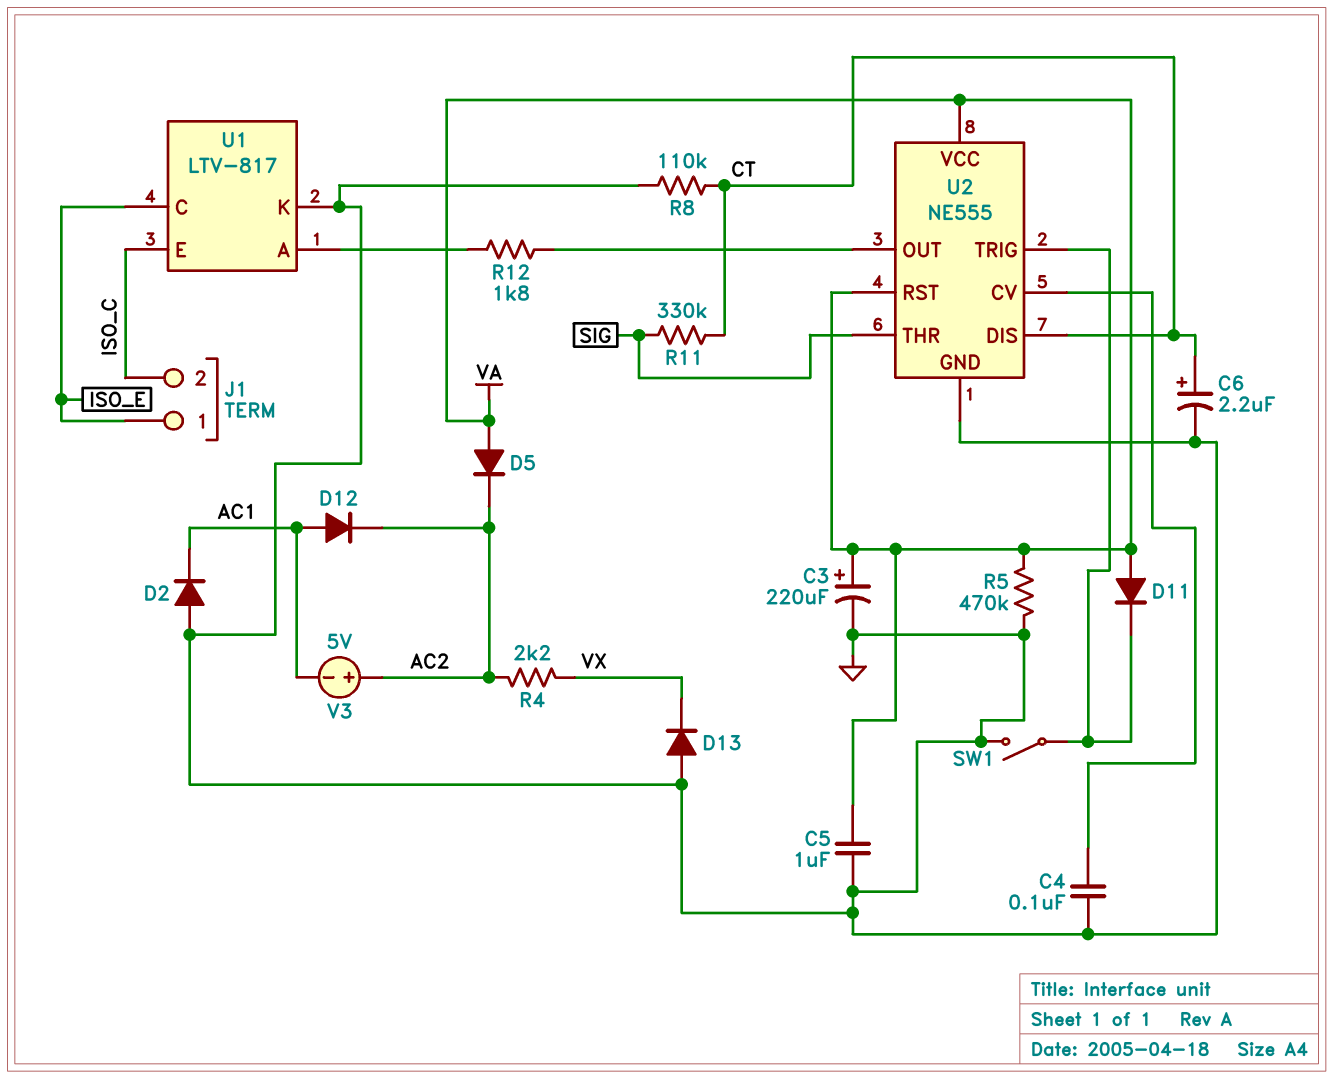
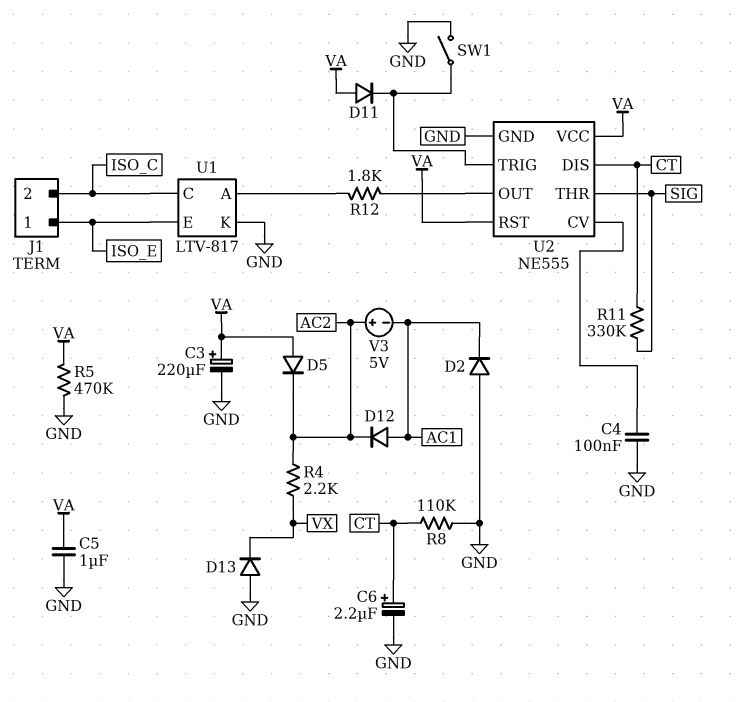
U1 pin C: ISO_E -> ISO_C
U1 pin E: ISO_C -> ISO_E

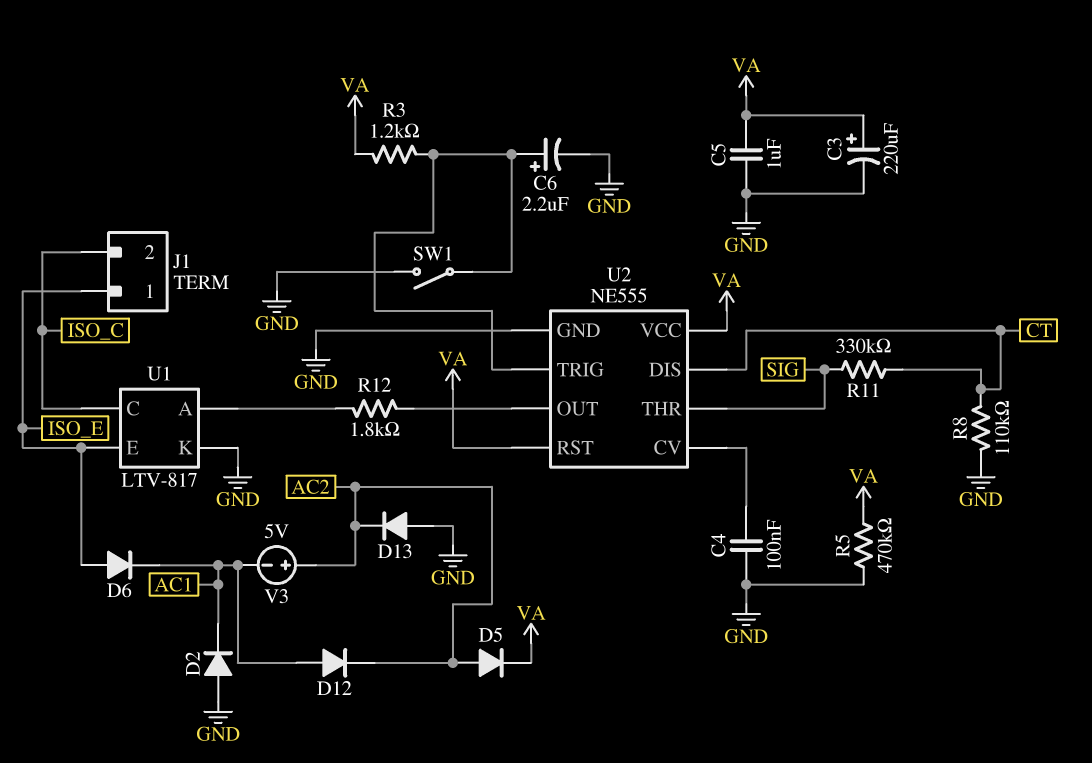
C6: 2.2uF (plus CT, minus GND) -> 2.2uF (plus U2/TRIG, minus GND)
D5: diode (A VA, K AC2) -> diode (A AC2, K VA)
D6: none -> diode (A ISO_E, K AC1)
D11: diode (A VA, K U2/TRIG) -> none
D13: diode (A GND, K VX) -> diode (A GND, K AC2)
R3: none -> 1.2k (U2/TRIG, VA)
R4: 2.2k (AC2, VX) -> none

